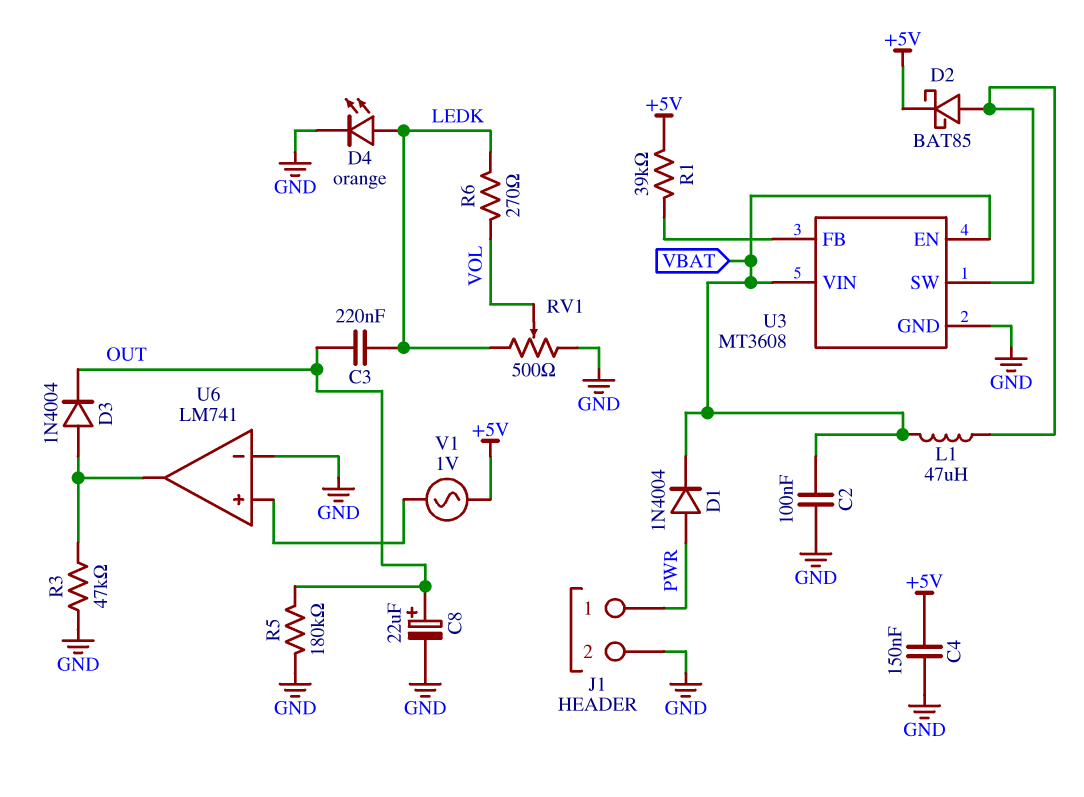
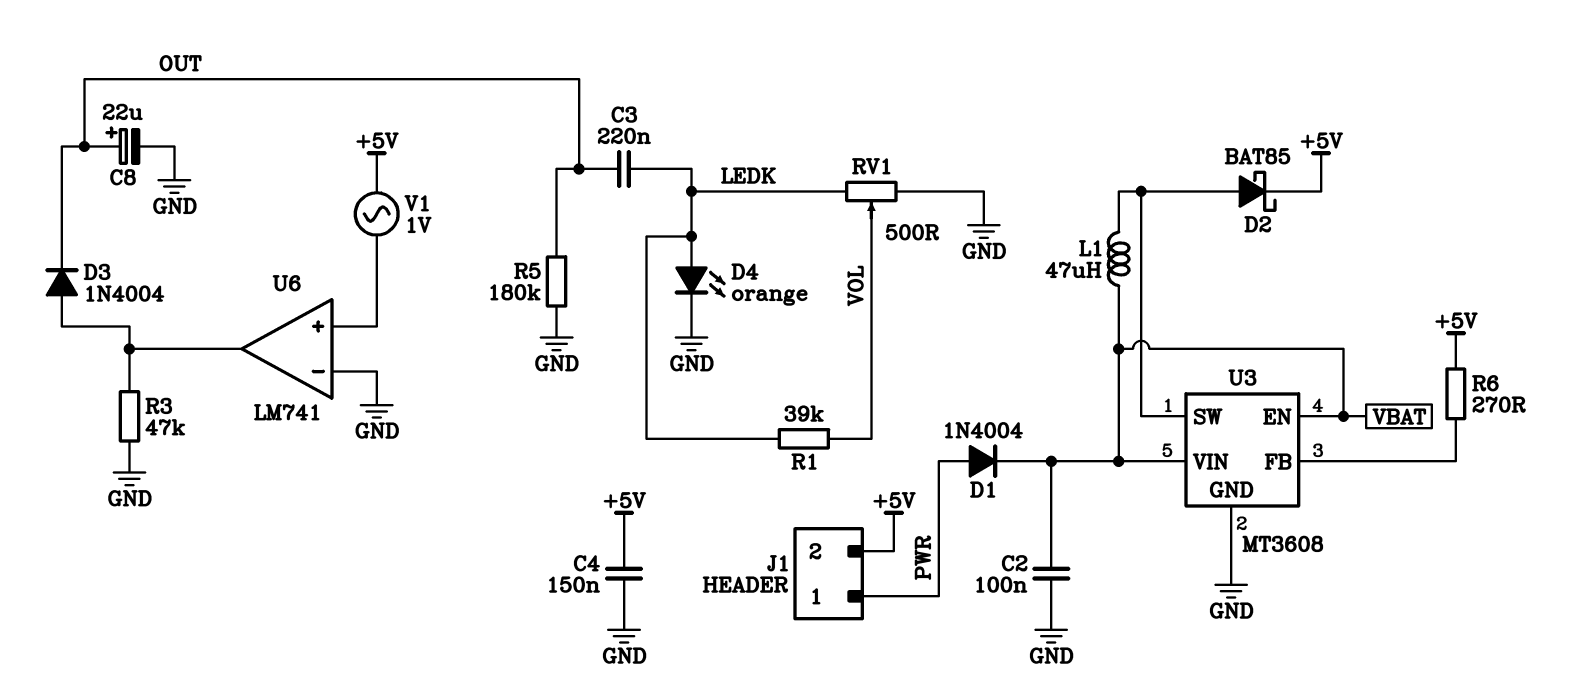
J1 pin 2: GND -> +5V
R1: 39k (+5V, U3/FB) -> 39k (LEDK, VOL)
R6: 270 (LEDK, VOL) -> 270 (+5V, U3/FB)

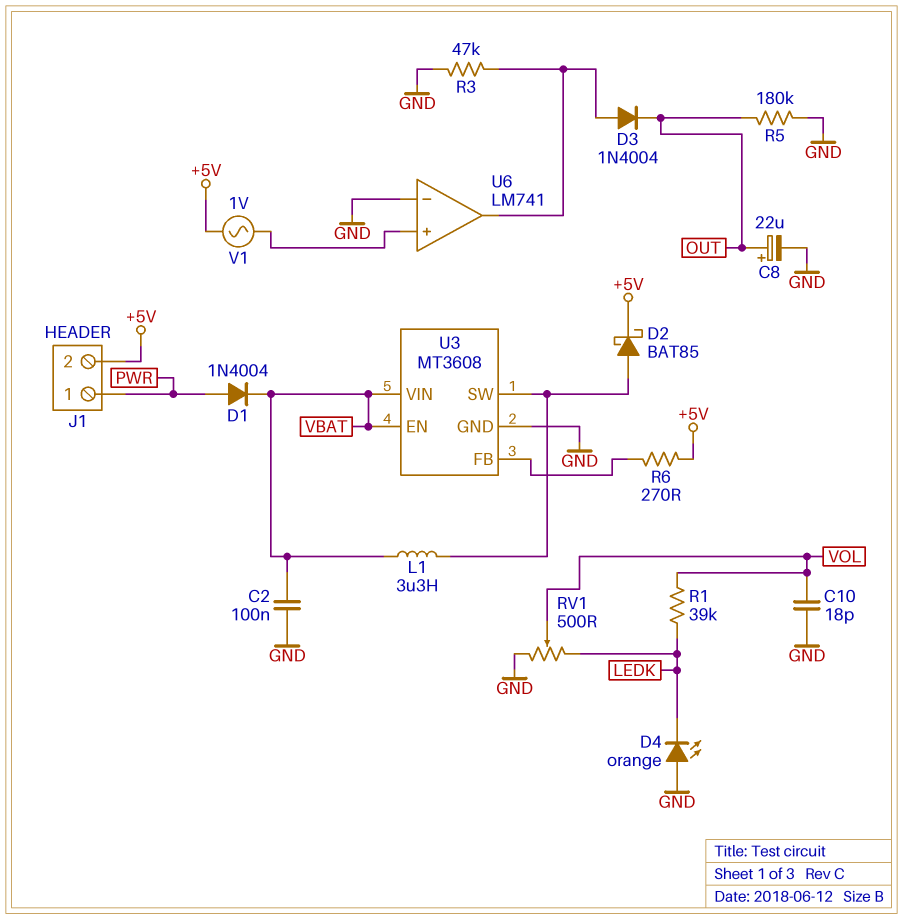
C3: 220nF (LEDK, OUT) -> none
C4: 150nF (+5V, GND) -> none
C10: none -> 18pF (GND, VOL)
D4: LED orange (A LEDK, K GND) -> LED orange (A GND, K LEDK)
L1: 47uH (U3/SW, VBAT) -> 3.3uH (U3/SW, VBAT)

